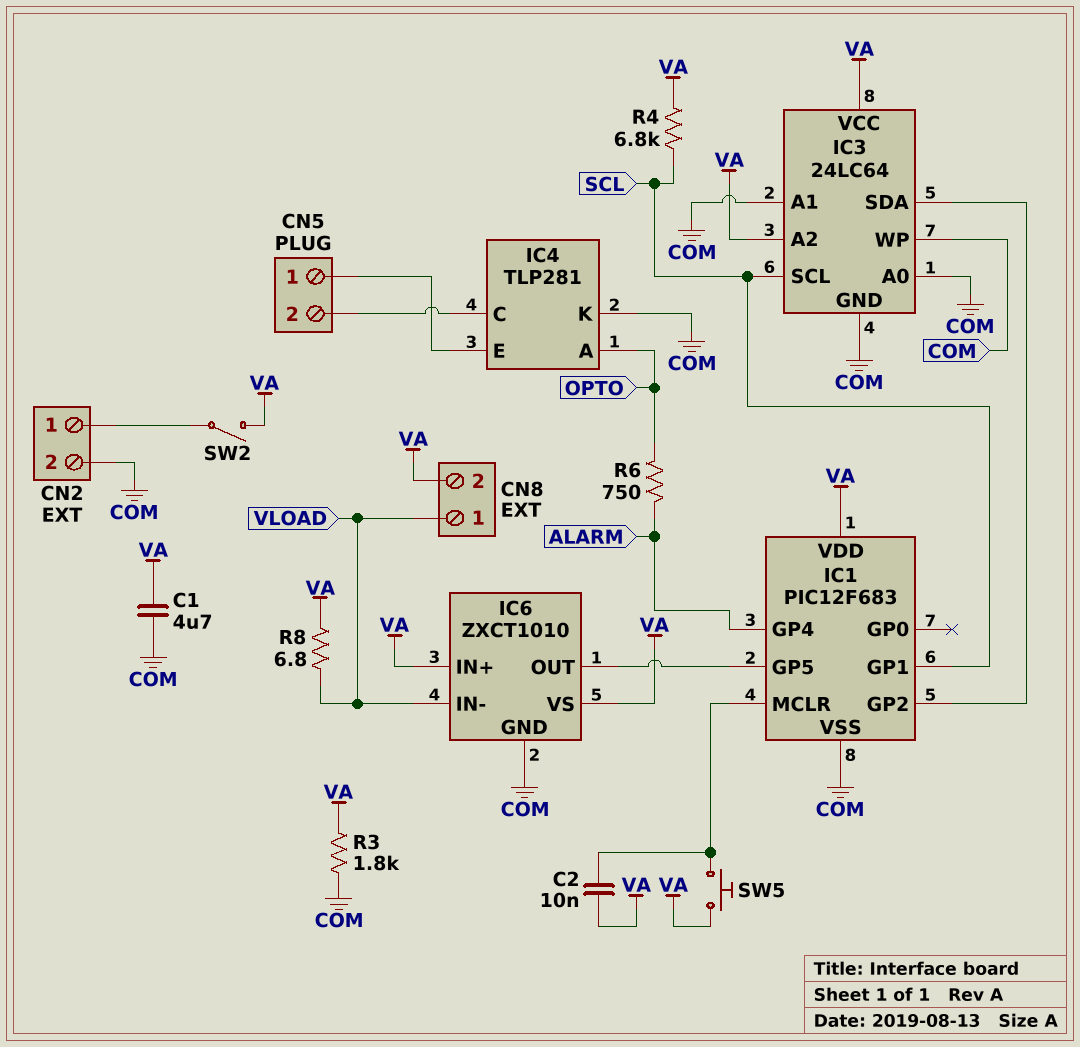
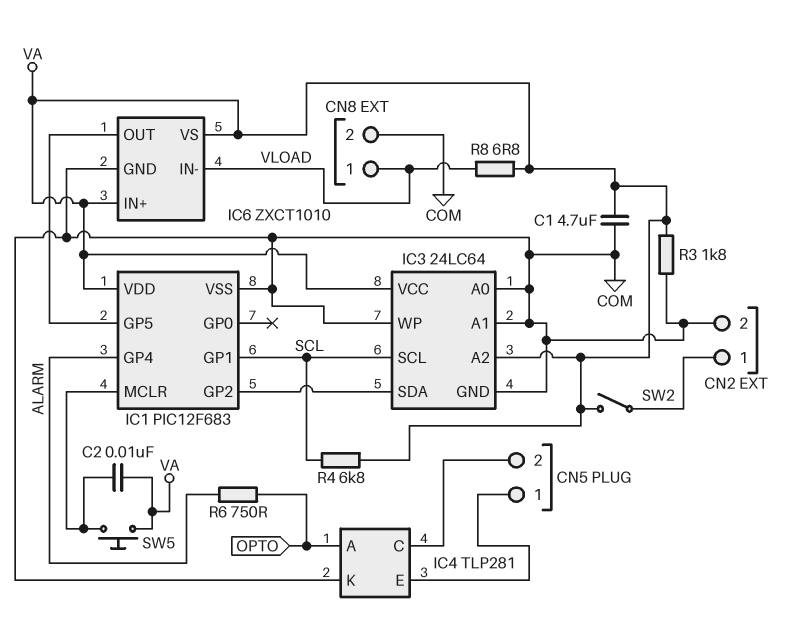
CN8 pin 2: VA -> COM

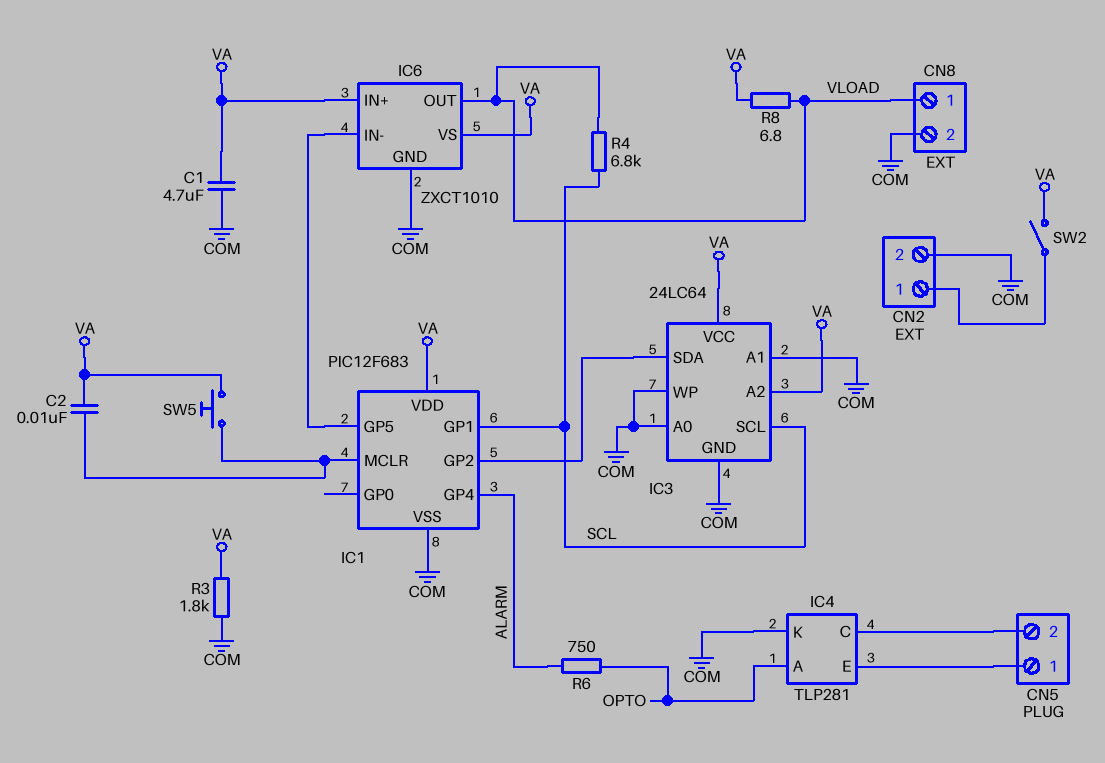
IC6 pin IN-: VLOAD -> IC1/GP5
IC6 pin OUT: IC1/GP5 -> VLOAD
R4: 6.8k (SCL, VA) -> 6.8k (SCL, VLOAD)

